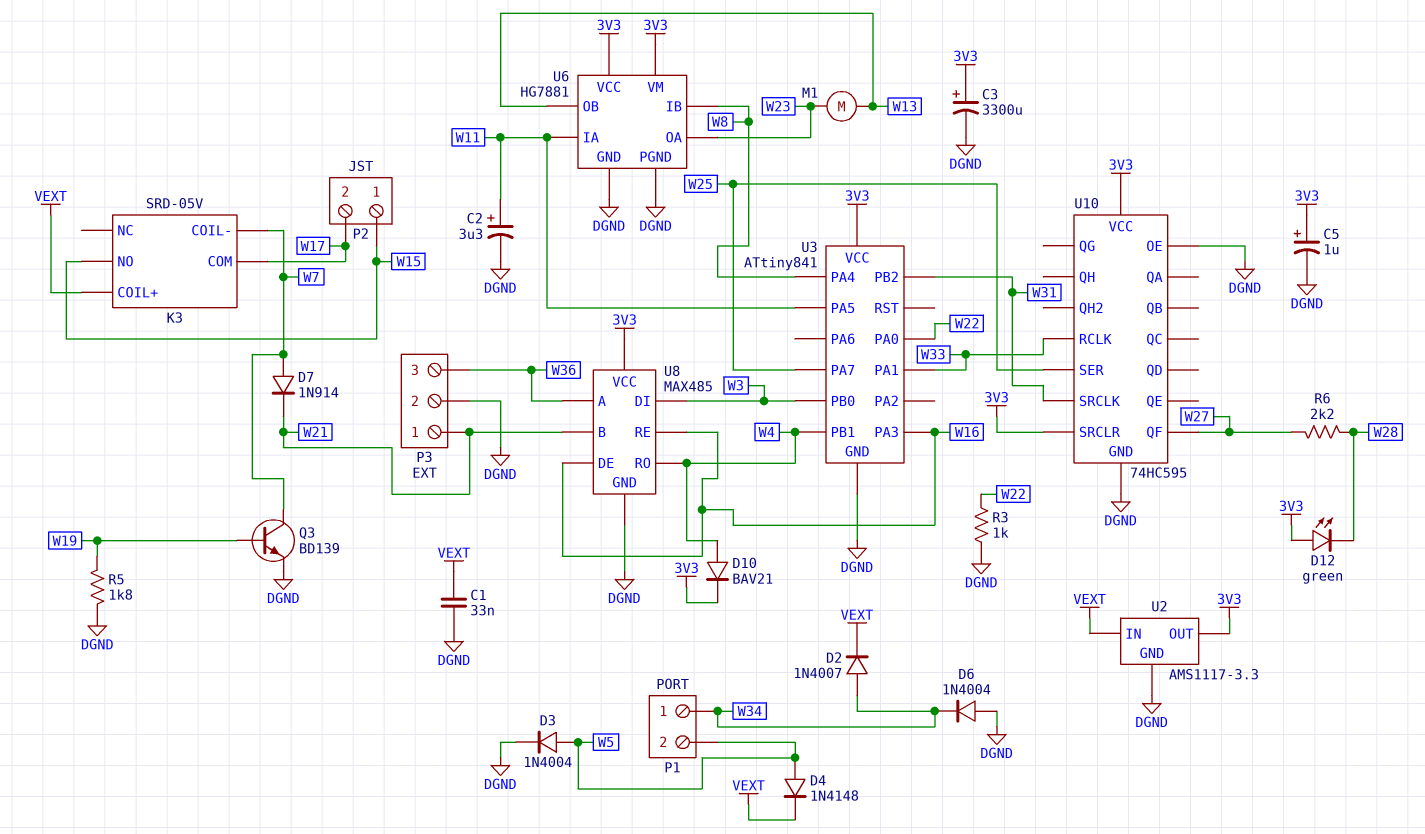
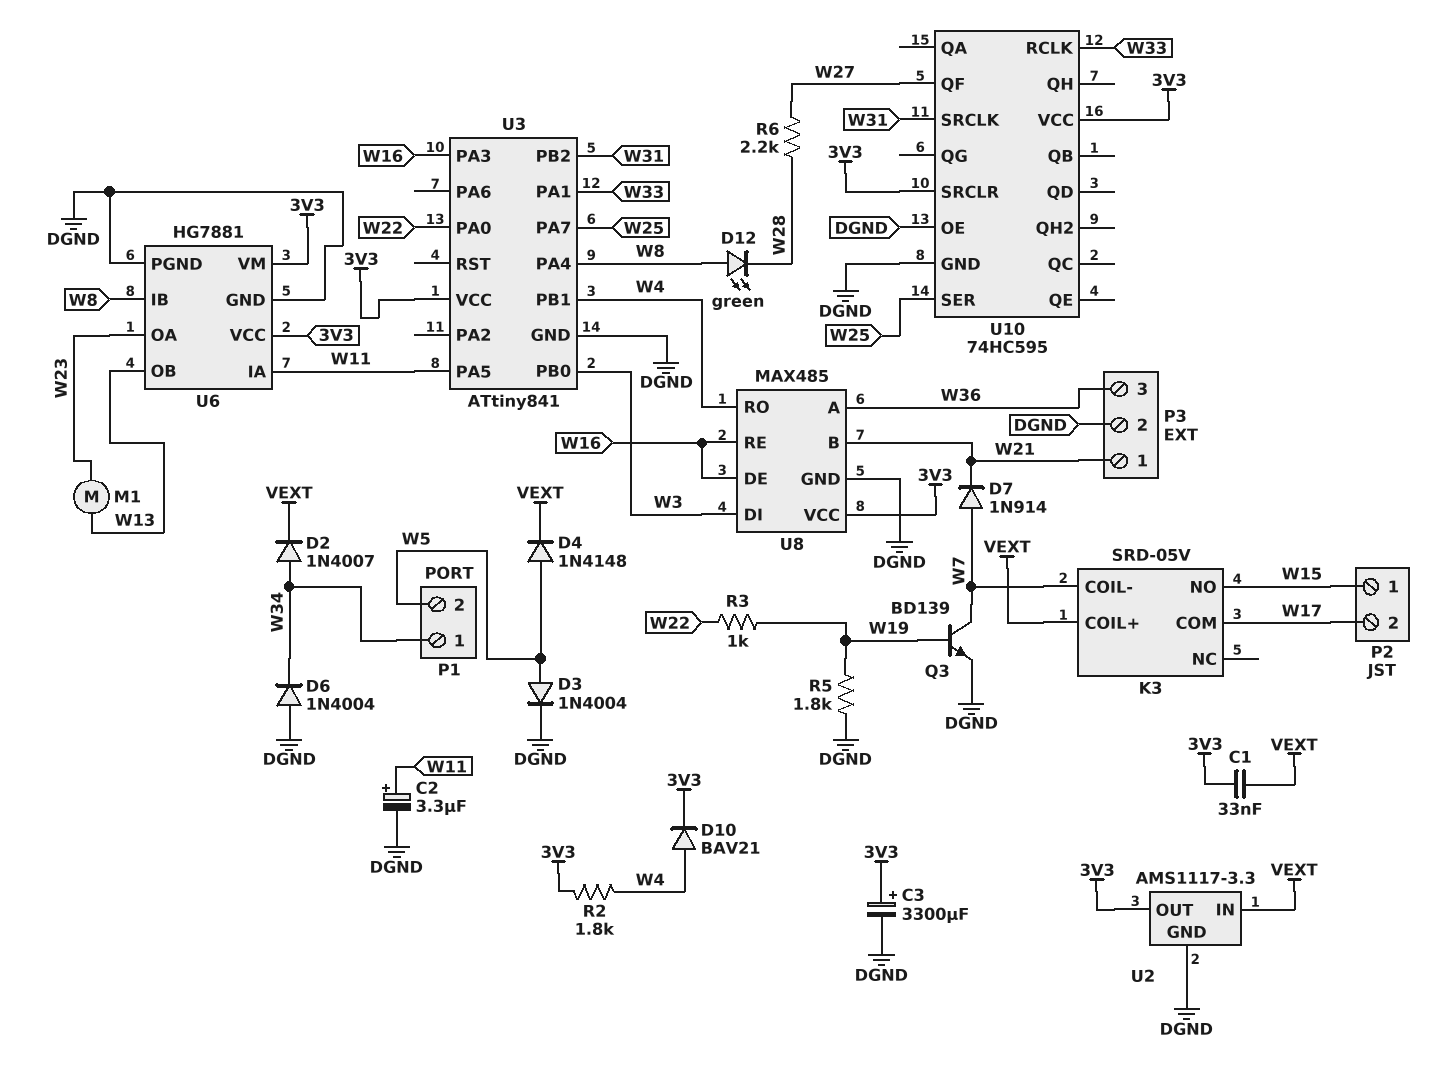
C1: 33nF (DGND, VEXT) -> 33nF (3V3, VEXT)
C5: 1uF (plus 3V3, minus DGND) -> none
D12: LED green (A 3V3, K W28) -> LED green (A W8, K W28)
R2: none -> 1.8k (3V3, W4)
R3: 1k (DGND, W22) -> 1k (W19, W22)

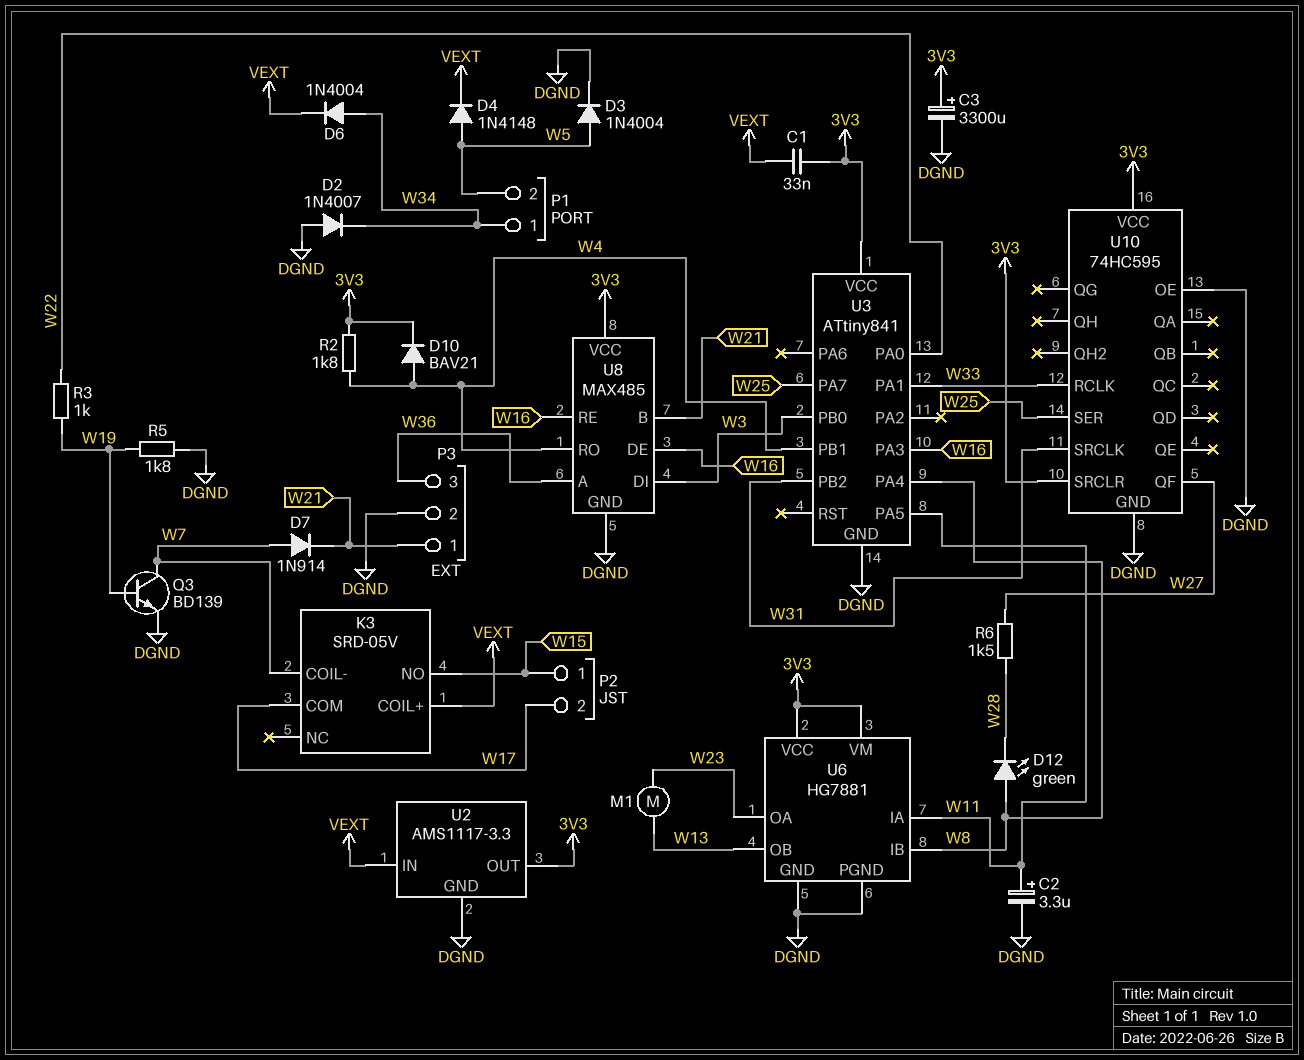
D2: diode 1N4007 (A W34, K VEXT) -> diode 1N4007 (A DGND, K W34)
D6: diode 1N4004 (A DGND, K W34) -> diode 1N4004 (A W34, K VEXT)
R6: 2.2k (W27, W28) -> 1.5k (W27, W28)

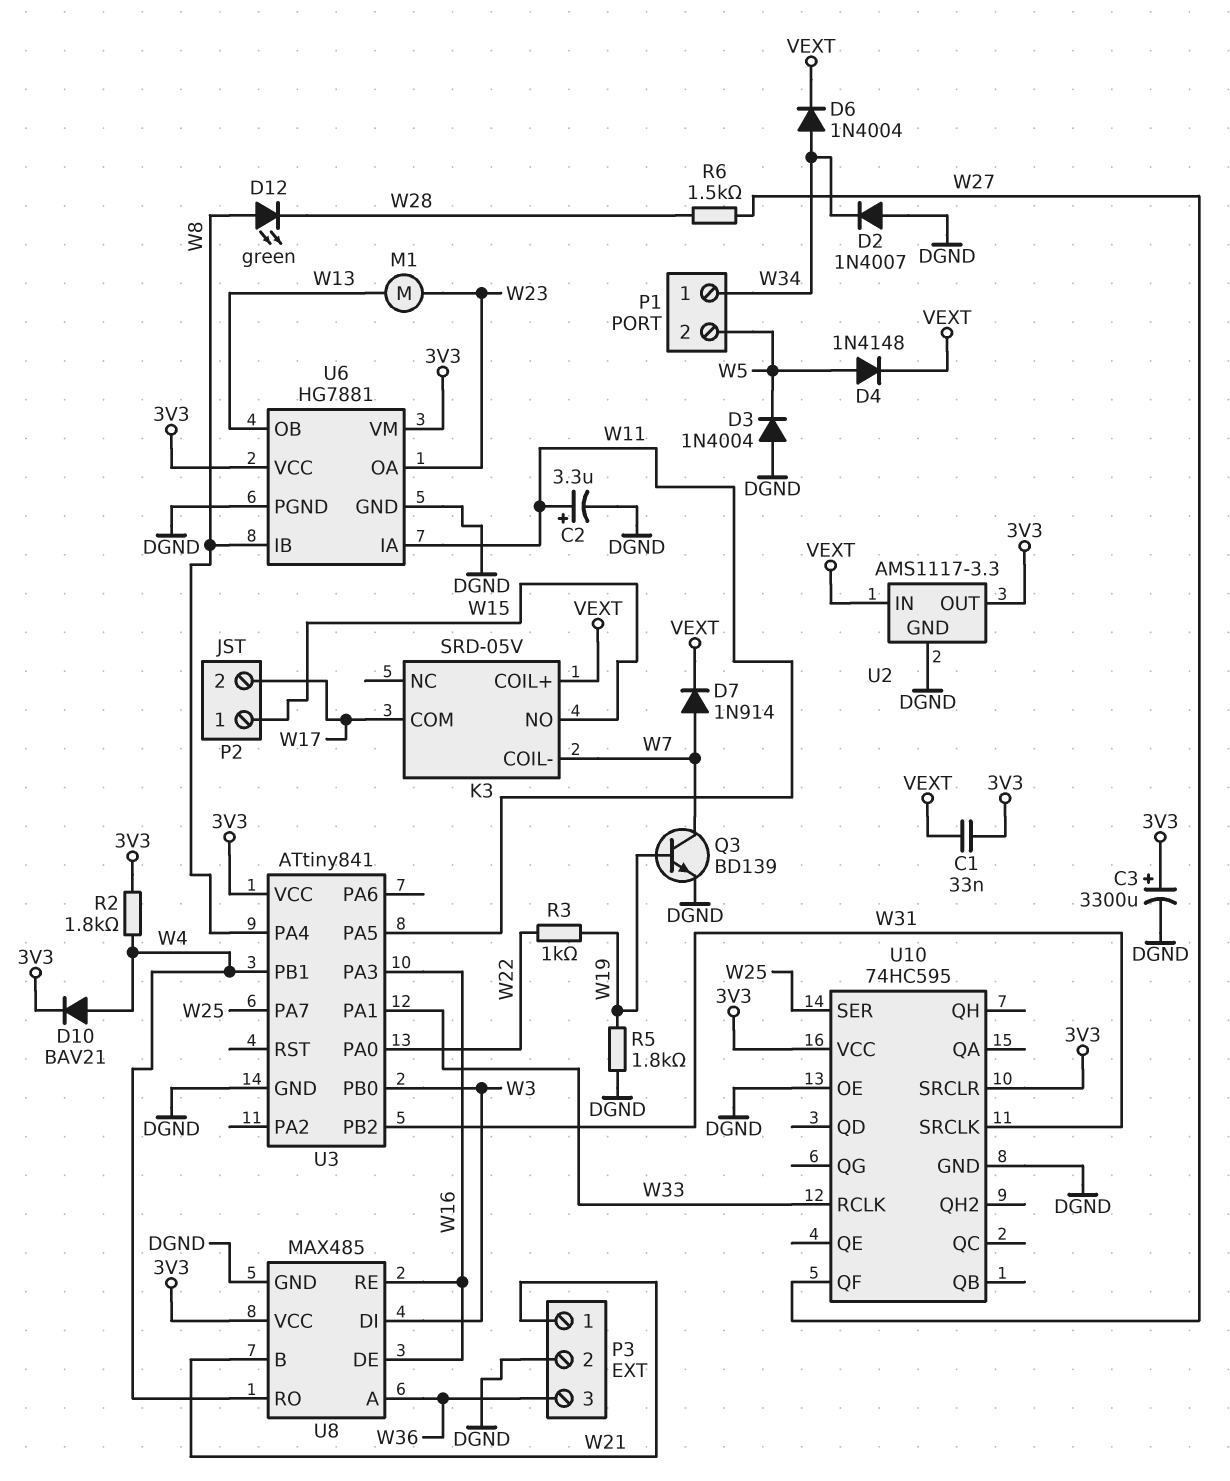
D3: diode 1N4004 (A W5, K DGND) -> diode 1N4004 (A DGND, K W5)
D7: diode 1N914 (A W7, K W21) -> diode 1N914 (A W7, K VEXT)

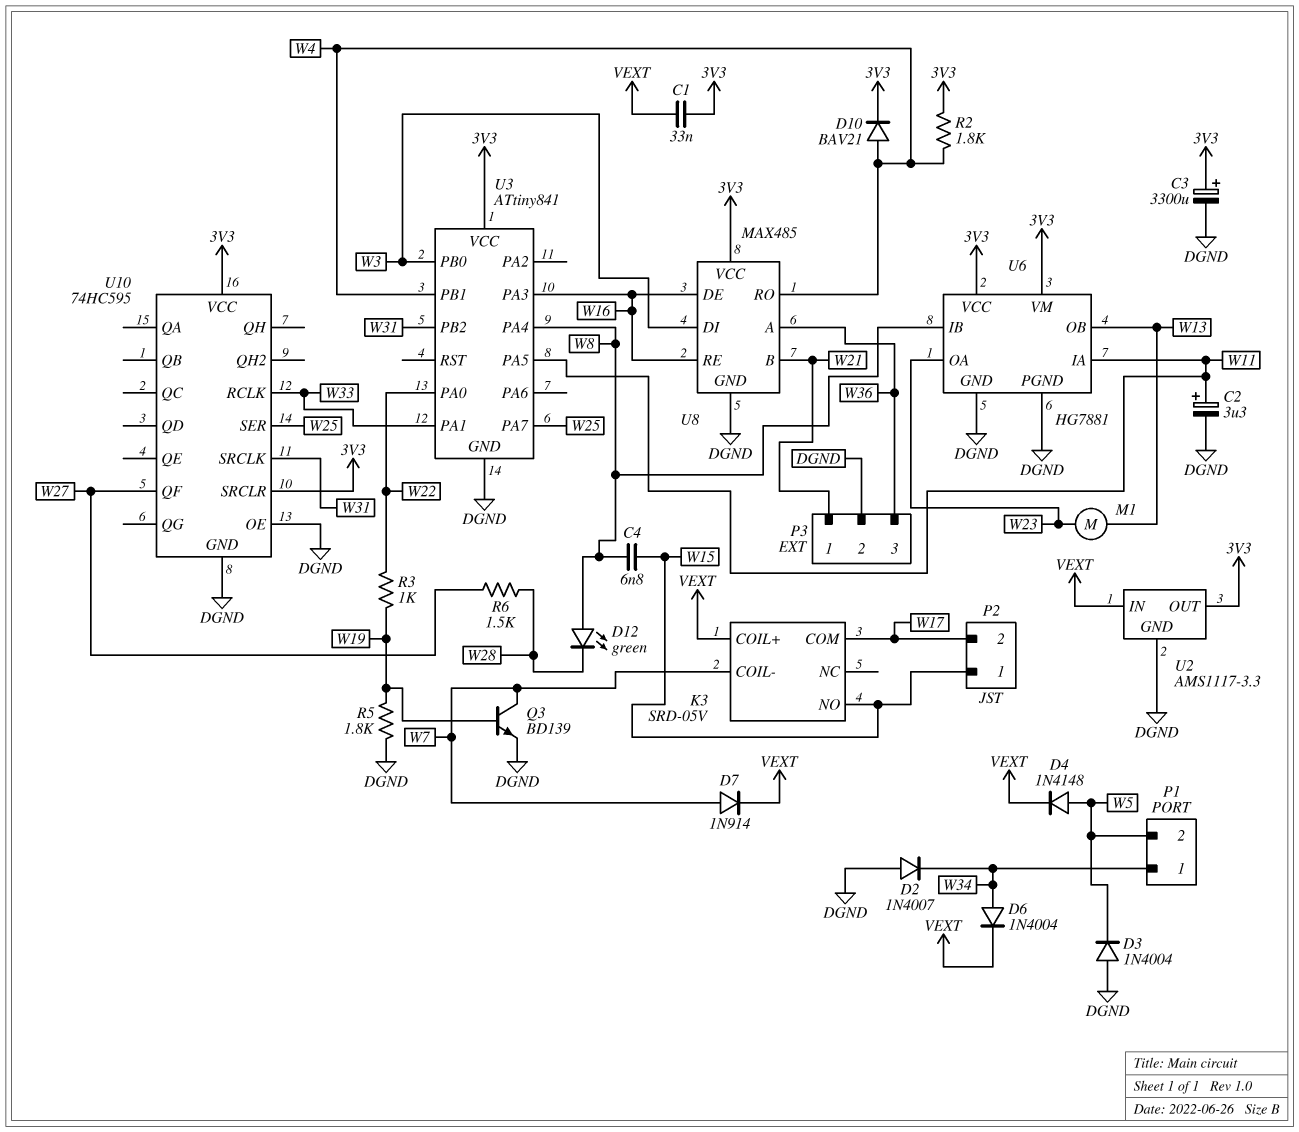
C4: none -> 6.8nF (W8, W15)

